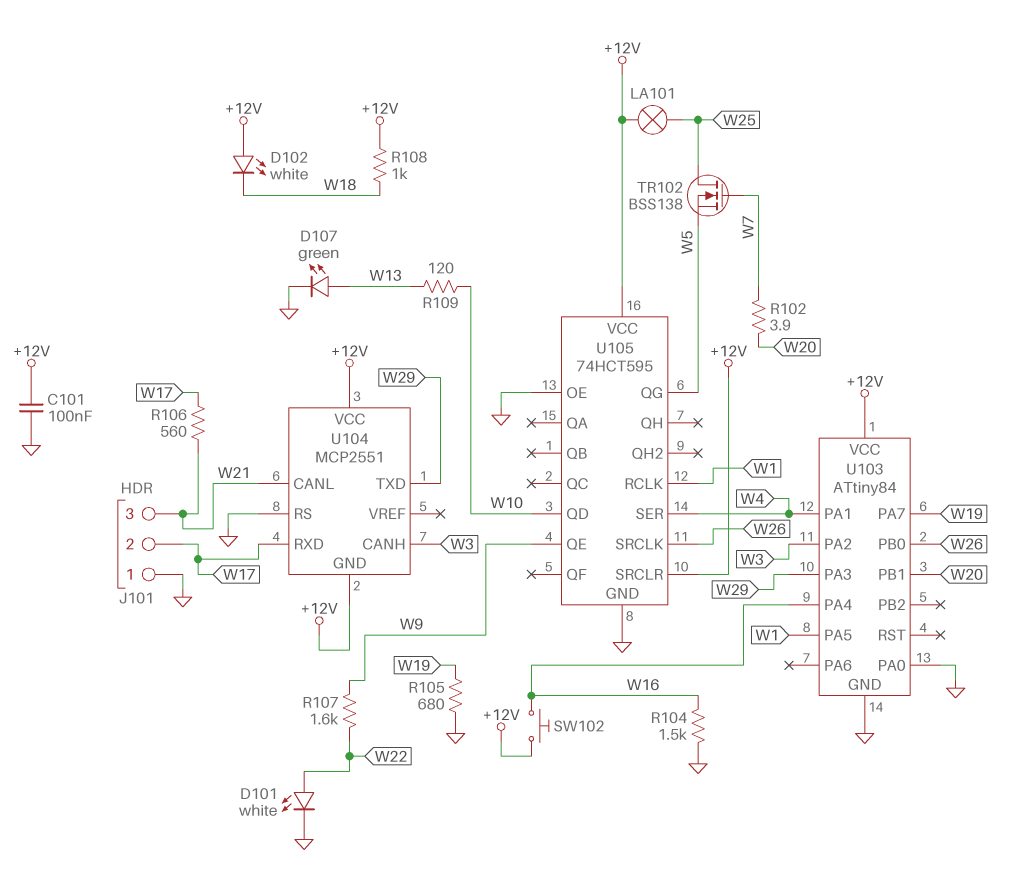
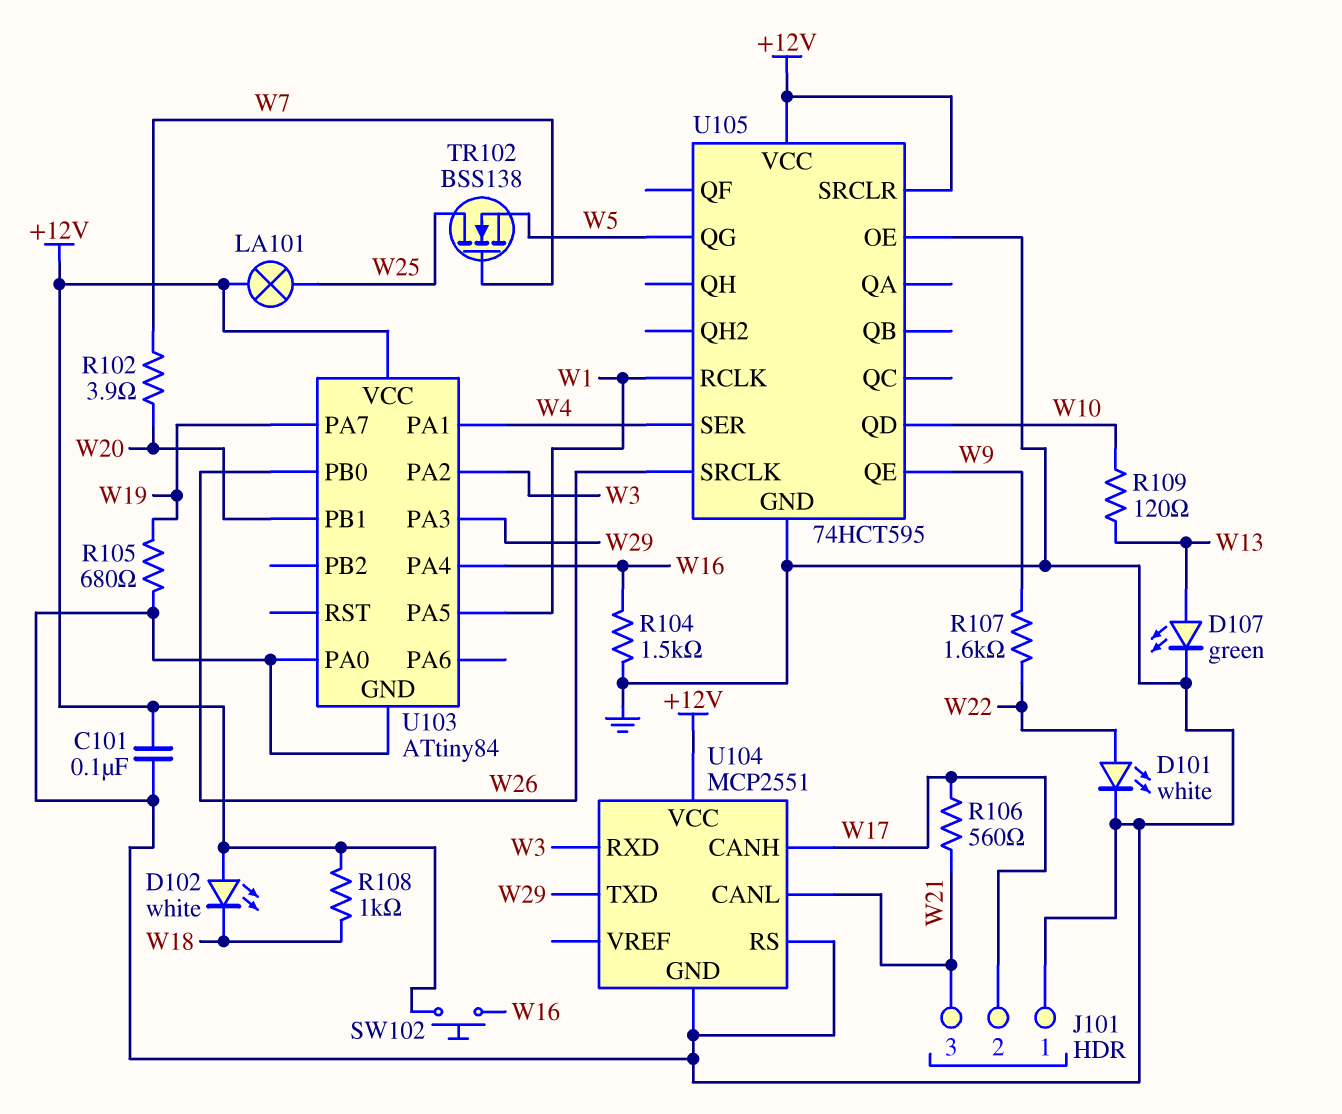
U104 pin CANH: W3 -> W17
U104 pin GND: +12V -> GND
U104 pin RXD: W17 -> W3

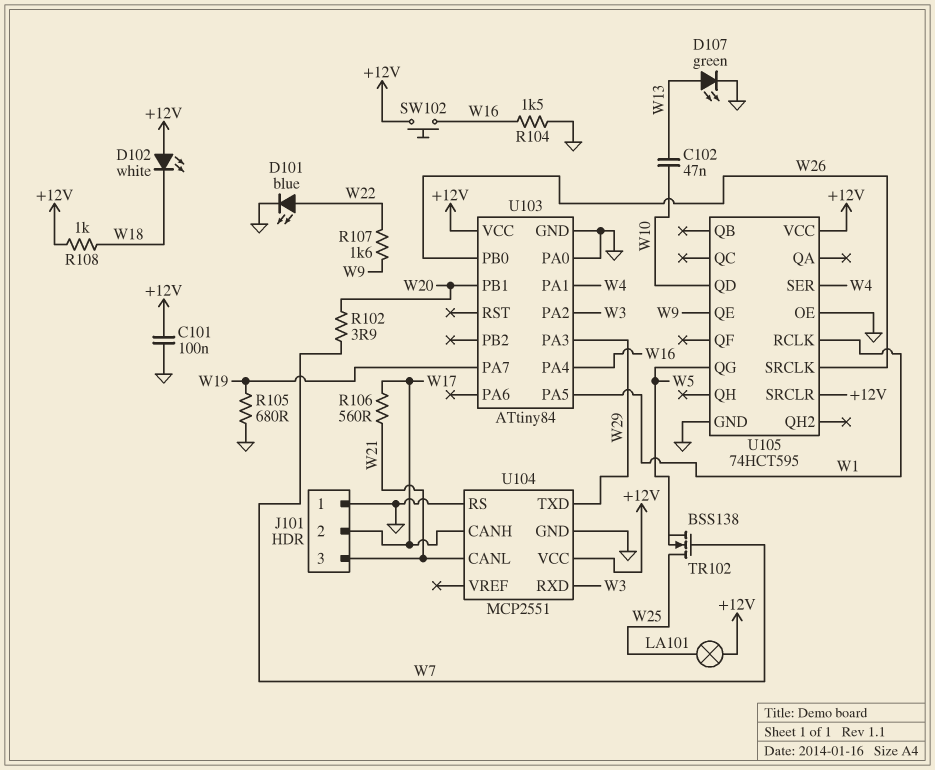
C102: none -> 47nF (W10, W13)
D101: LED white (A W22, K GND) -> LED blue (A W22, K GND)
R109: 120 (W10, W13) -> none

